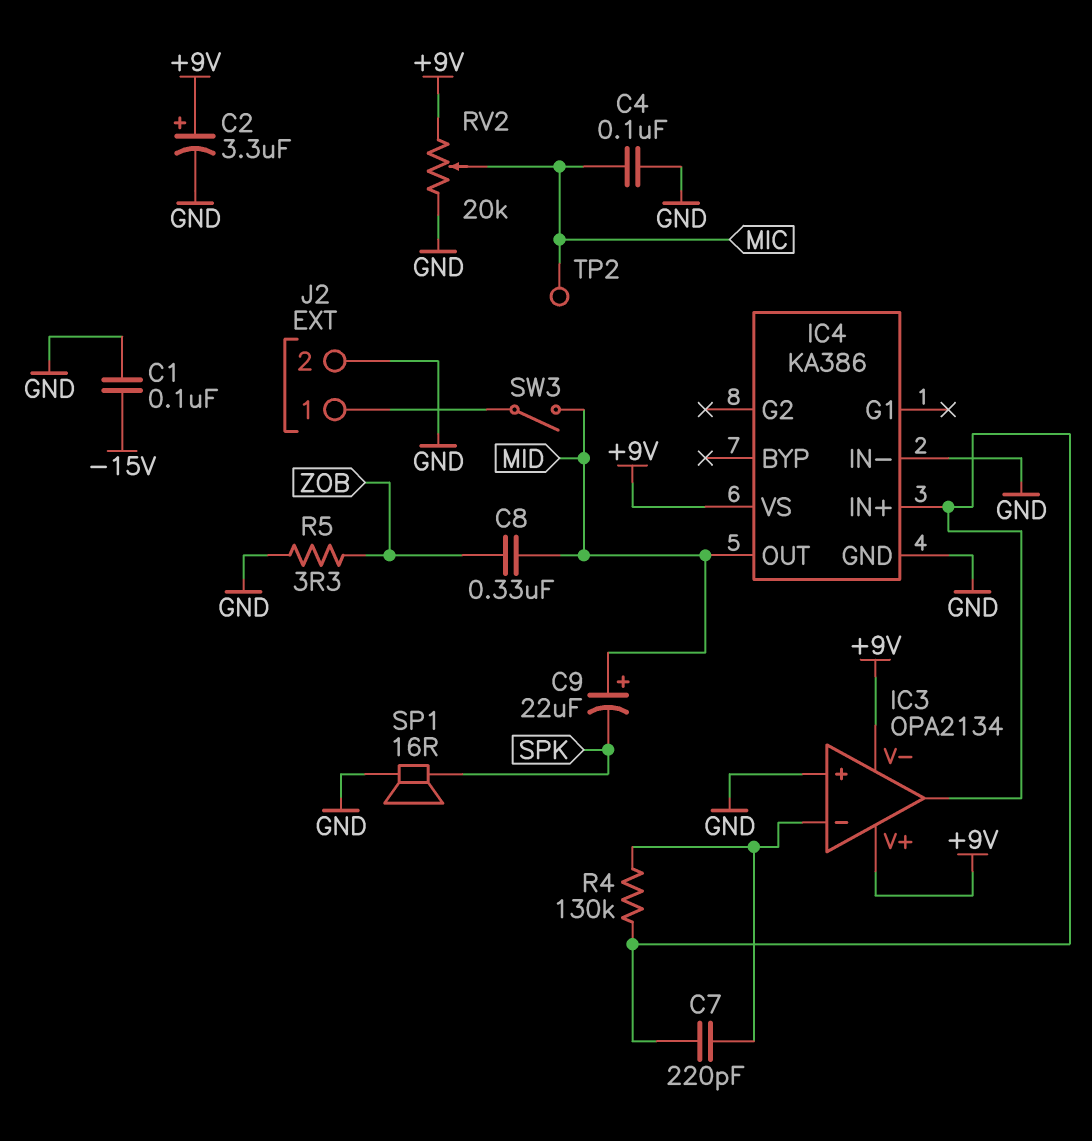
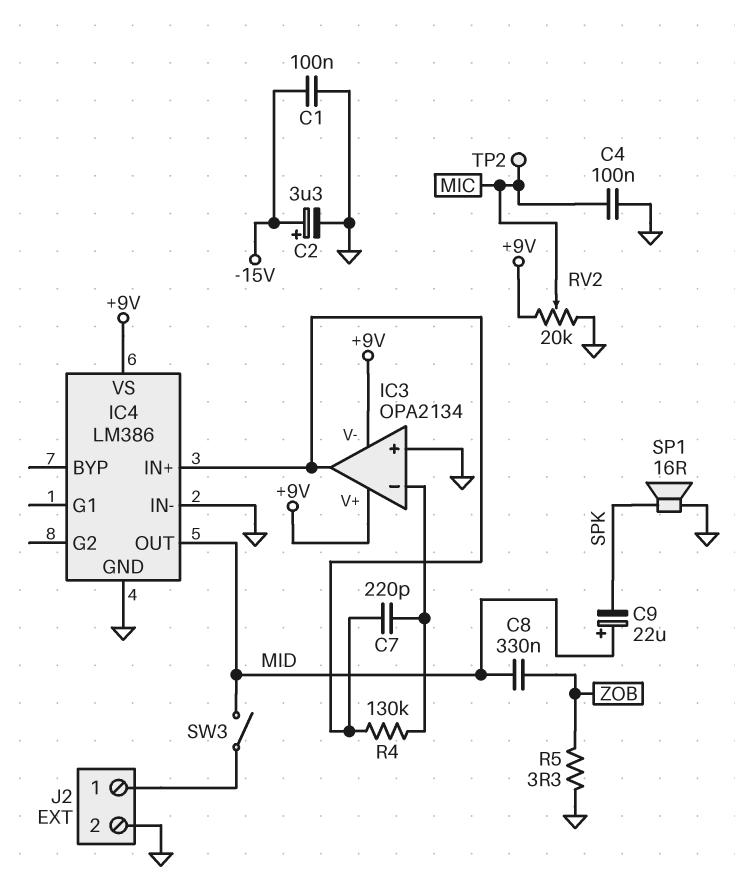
C2: 3.3uF (plus +9V, minus GND) -> 3.3uF (plus -15V, minus GND)
IC4: KA386 -> LM386

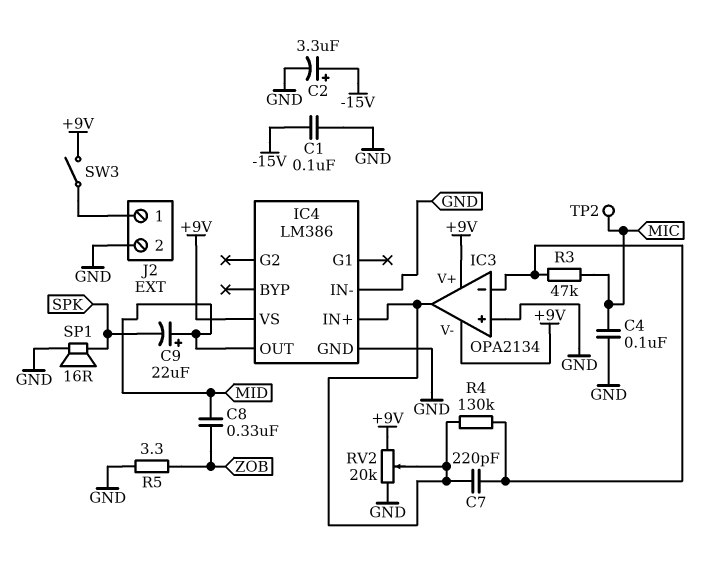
R3: none -> 47k (IC3/in-, MIC)
RV2: 20k (+9V, GND, wiper MIC) -> 20k (+9V, GND, wiper IC3/out)
SW3: switch (J2/1, MID) -> switch (+9V, J2/1)

